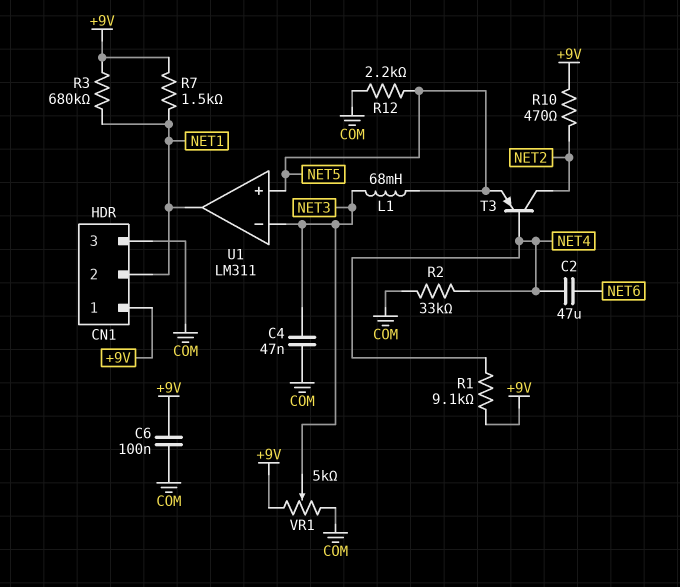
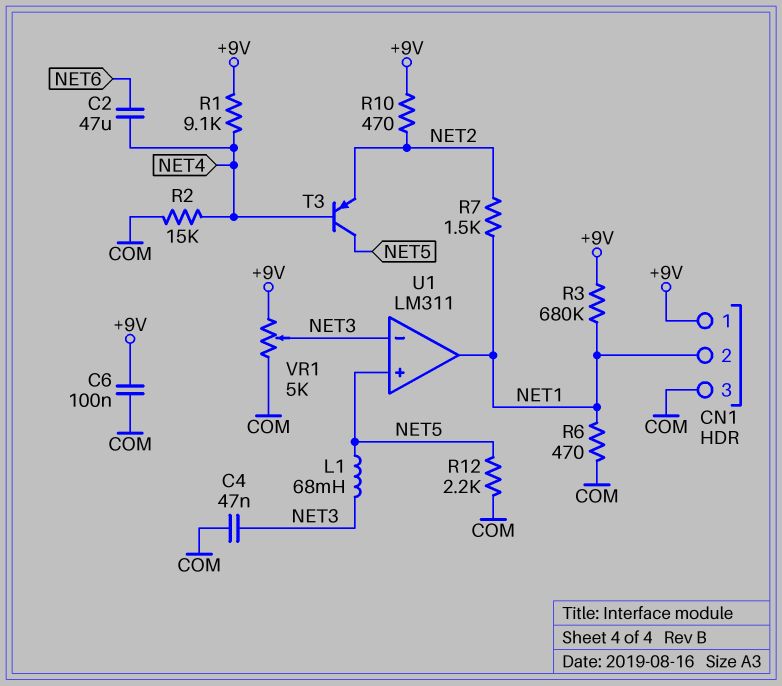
R2: 33k (COM, NET4) -> 15k (COM, NET4)
R6: none -> 470 (COM, NET1)
R7: 1.5k (+9V, NET1) -> 1.5k (NET1, NET2)
T3: PNP (B NET4, C NET2, E NET5) -> PNP (B NET4, C NET5, E NET2)

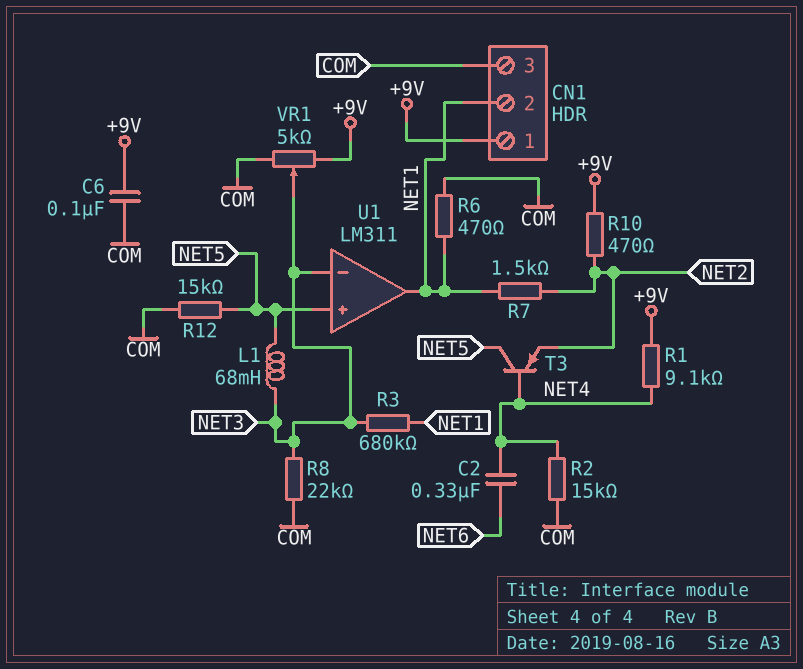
C2: 47uF (NET4, NET6) -> 330nF (NET4, NET6)
C4: 47nF (COM, NET3) -> none
R3: 680k (+9V, NET1) -> 680k (NET1, NET3)
R8: none -> 22k (COM, NET3)
R12: 2.2k (COM, NET5) -> 15k (COM, NET5)

